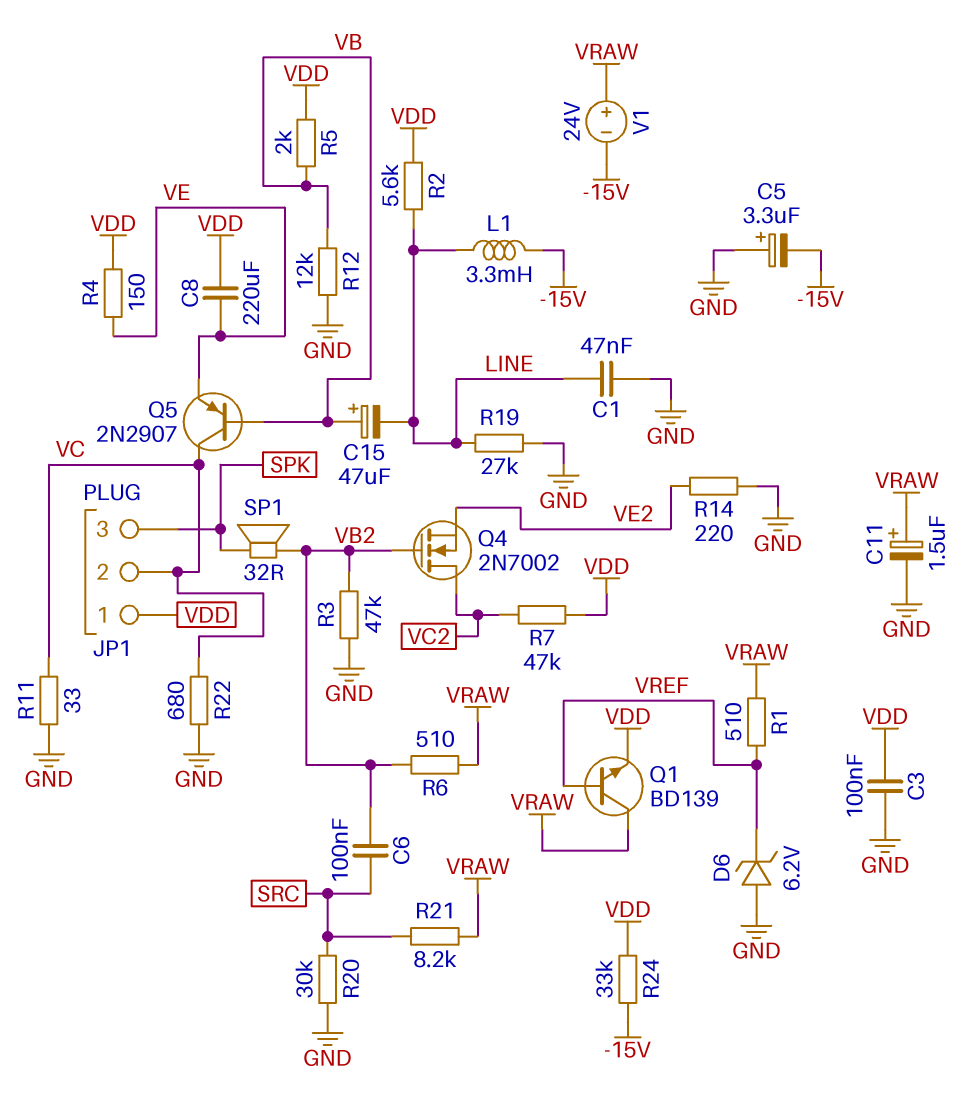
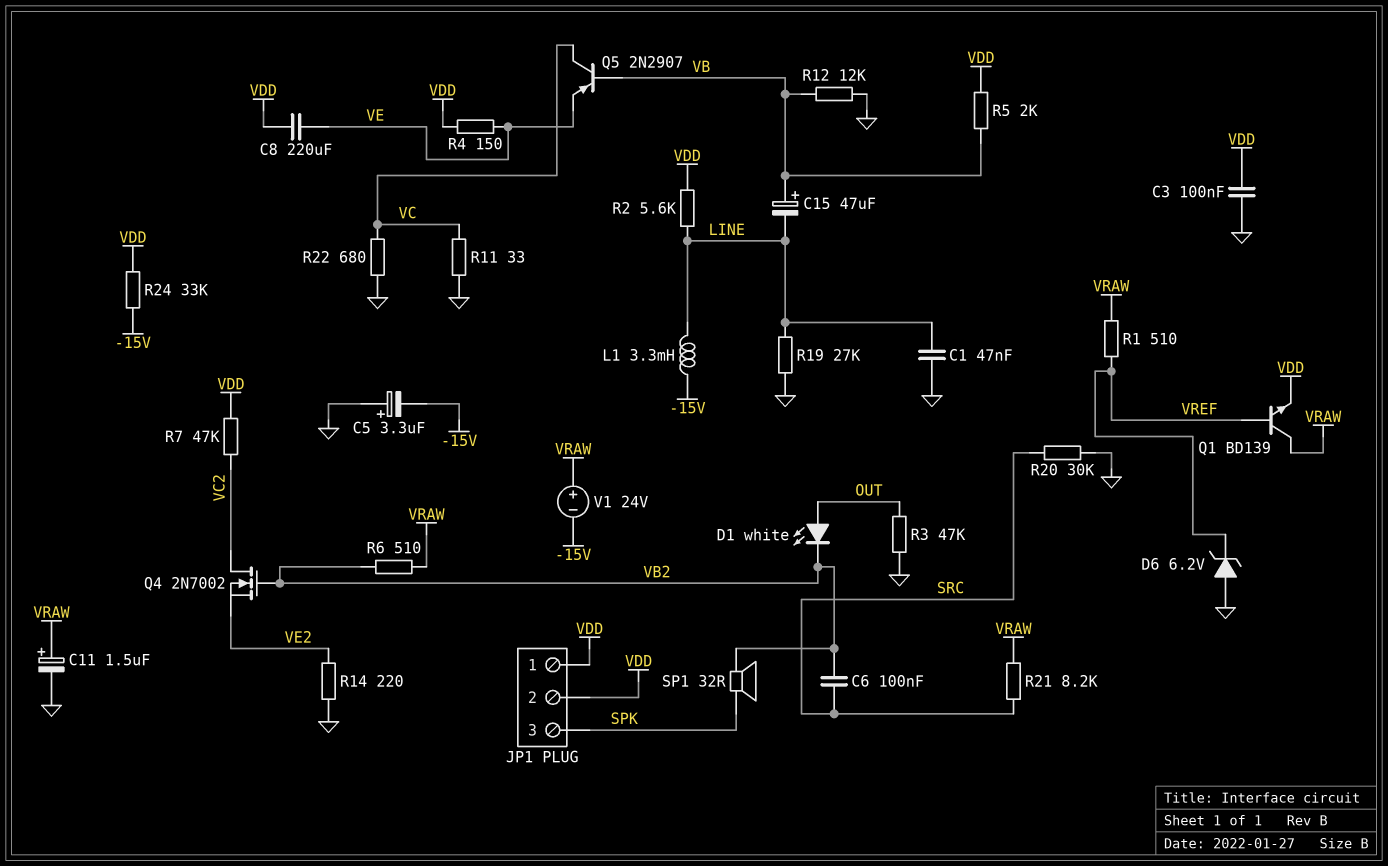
D1: none -> LED white (A OUT, K VB2)
JP1 pin 2: VC -> VDD
R3: 47k (GND, VB2) -> 47k (GND, OUT)

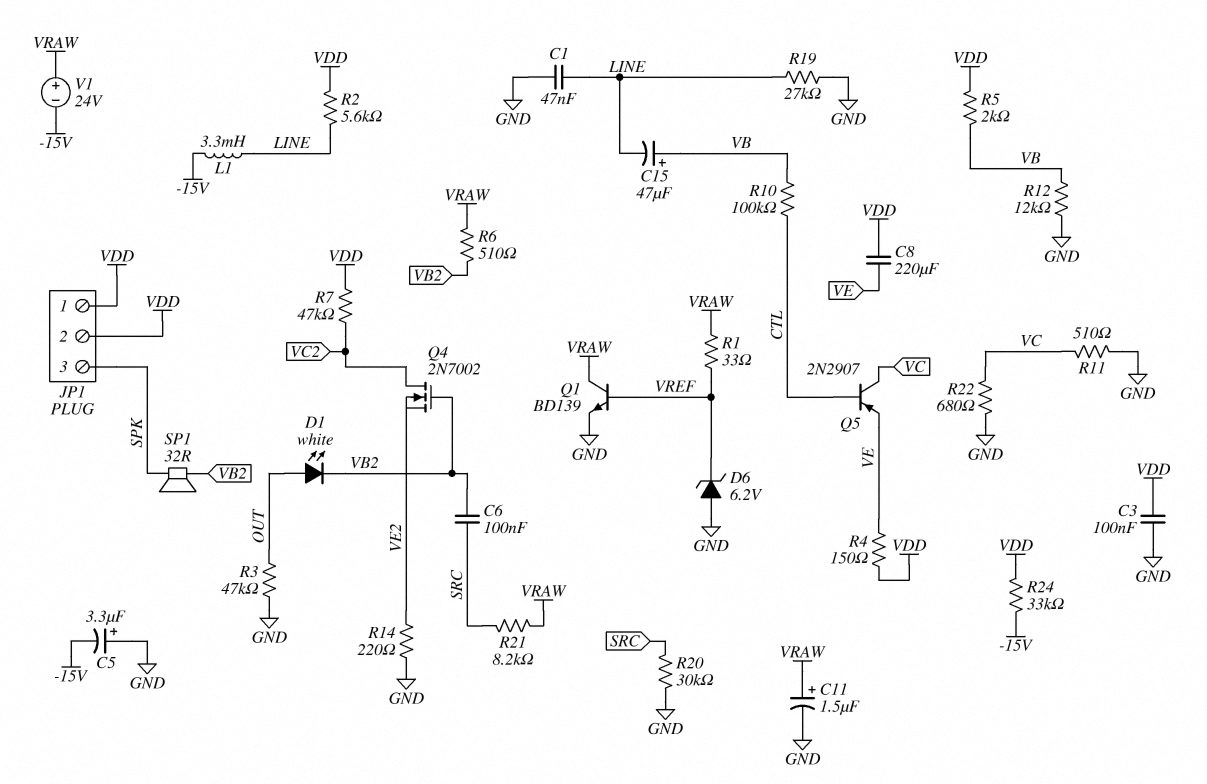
Q1: NPN BD139 (B VREF, C VRAW, E VDD) -> NPN BD139 (B VREF, C VRAW, E GND)
Q5: PNP 2N2907 (B VB, C VC, E VE) -> PNP 2N2907 (B CTL, C VC, E VE)
R1: 510 (VRAW, VREF) -> 33 (VRAW, VREF)
R10: none -> 100k (CTL, VB)
R11: 33 (GND, VC) -> 510 (GND, VC)

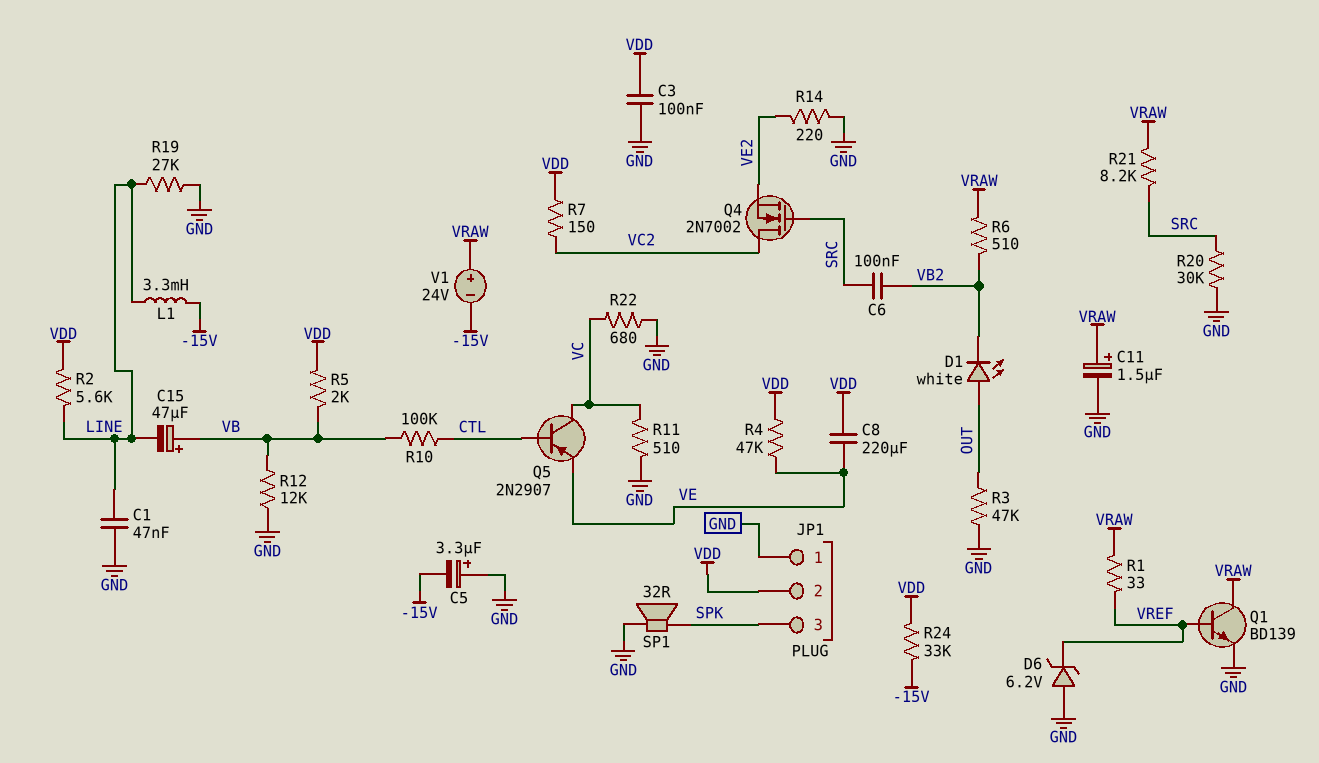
JP1 pin 1: VDD -> GND
Q4: NMOS 2N7002 (G VB2, D VC2, S VE2) -> NMOS 2N7002 (G SRC, D VC2, S VE2)
R4: 150 (VDD, VE) -> 47k (VDD, VE)
R7: 47k (VC2, VDD) -> 150 (VC2, VDD)
SP1: speaker 32R (SPK, VB2) -> speaker 32R (GND, SPK)

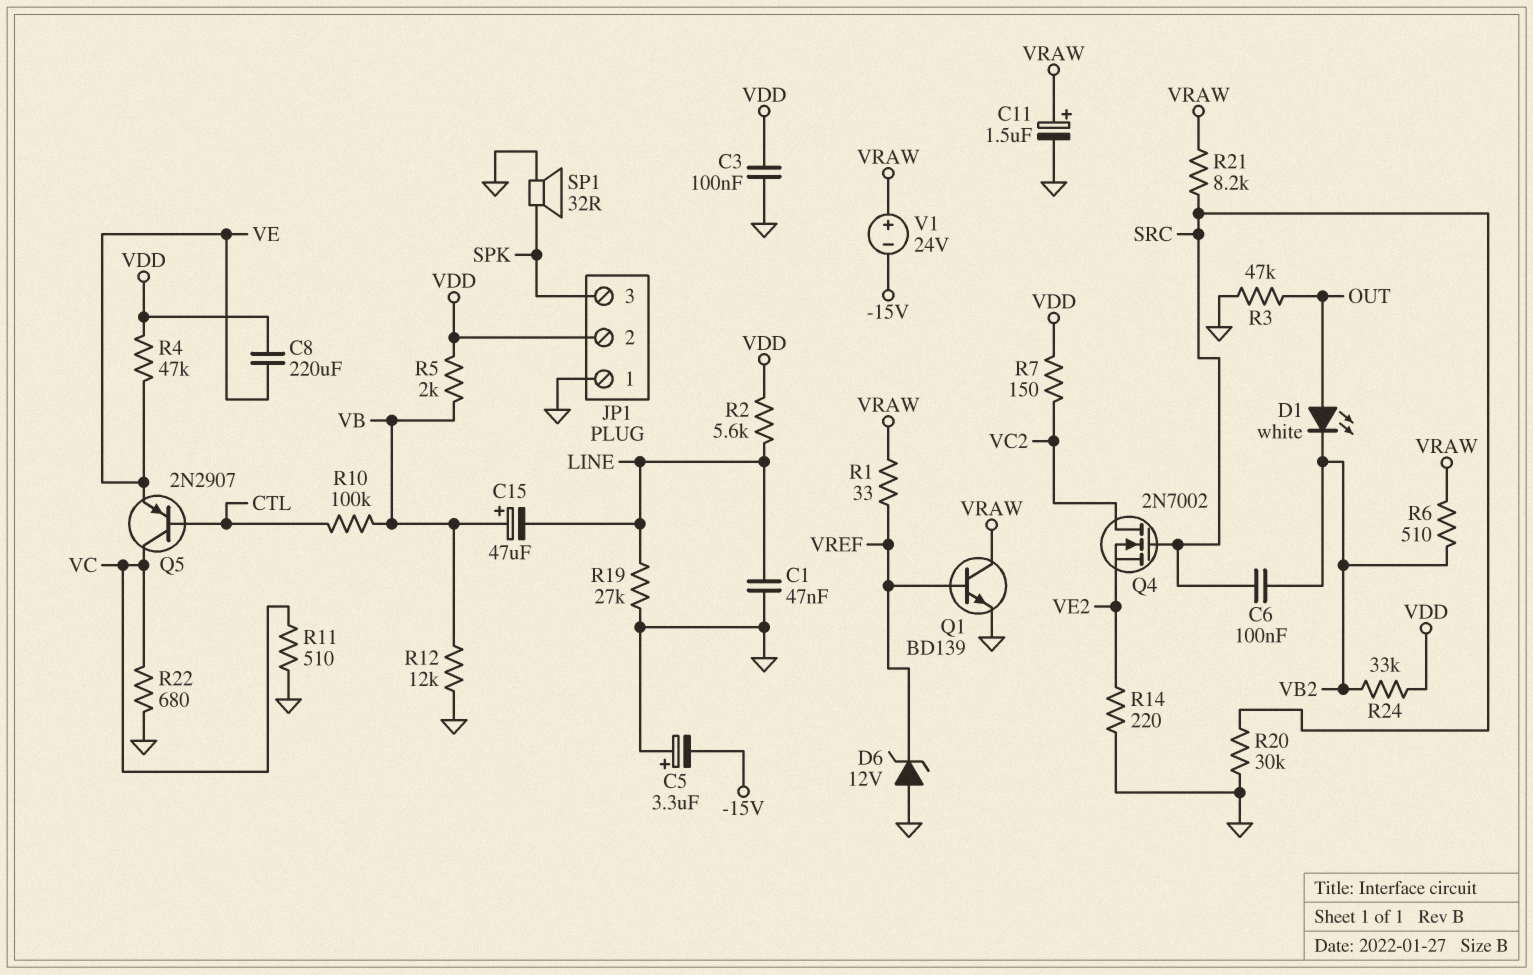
D6: zener 6.2V (A GND, K VREF) -> zener 12V (A GND, K VREF)
L1: 3.3mH (-15V, LINE) -> none
R24: 33k (-15V, VDD) -> 33k (VB2, VDD)

